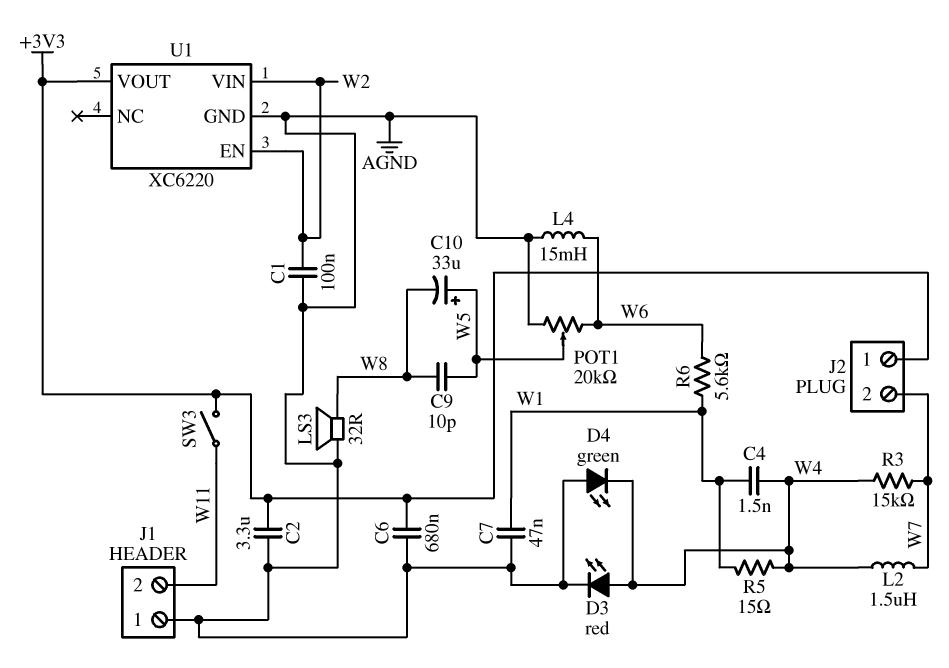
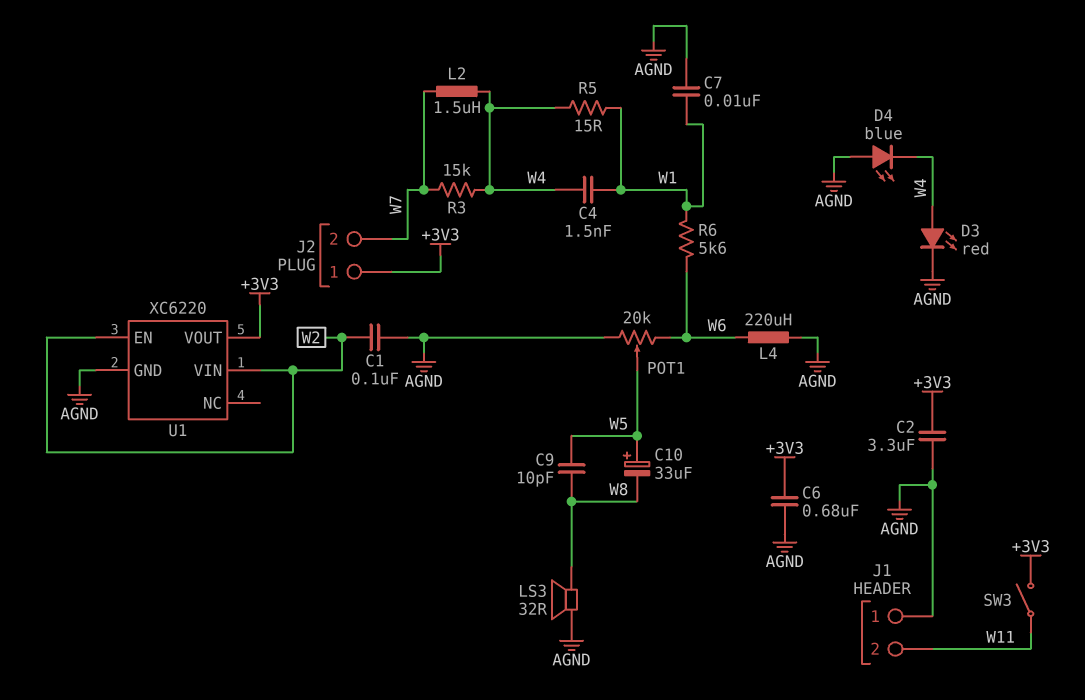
C7: 47nF (AGND, W1) -> 10nF (AGND, W1)
D4: LED green (A AGND, K W4) -> LED blue (A AGND, K W4)
L4: 15mH (AGND, W6) -> 220uH (AGND, W6)

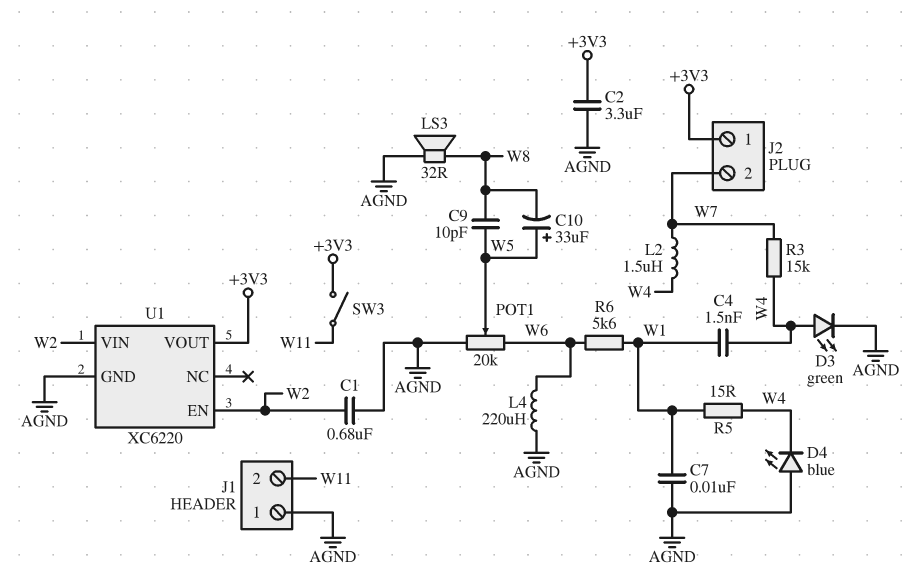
C1: 100nF (AGND, W2) -> 680nF (AGND, W2)
C6: 680nF (+3V3, AGND) -> none
D3: LED red (A W4, K AGND) -> LED green (A W4, K AGND)

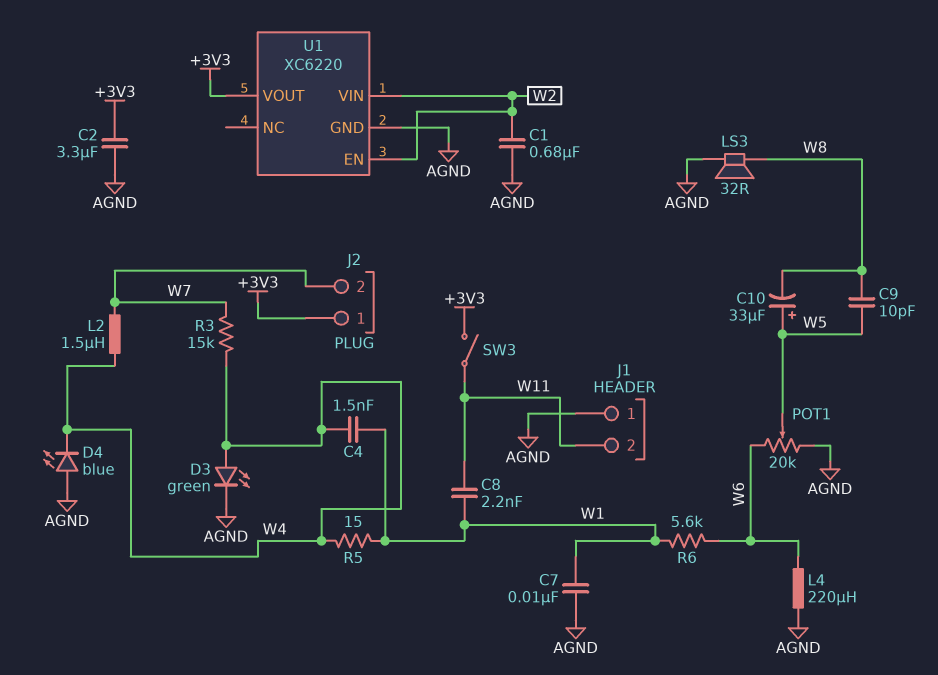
C8: none -> 2.2nF (W1, W11)

